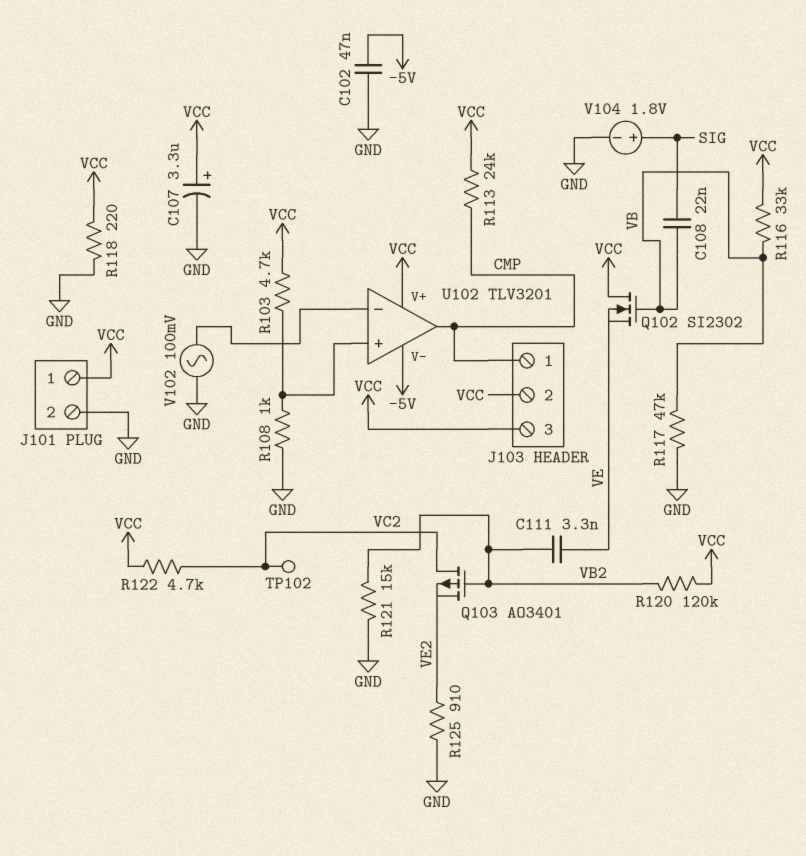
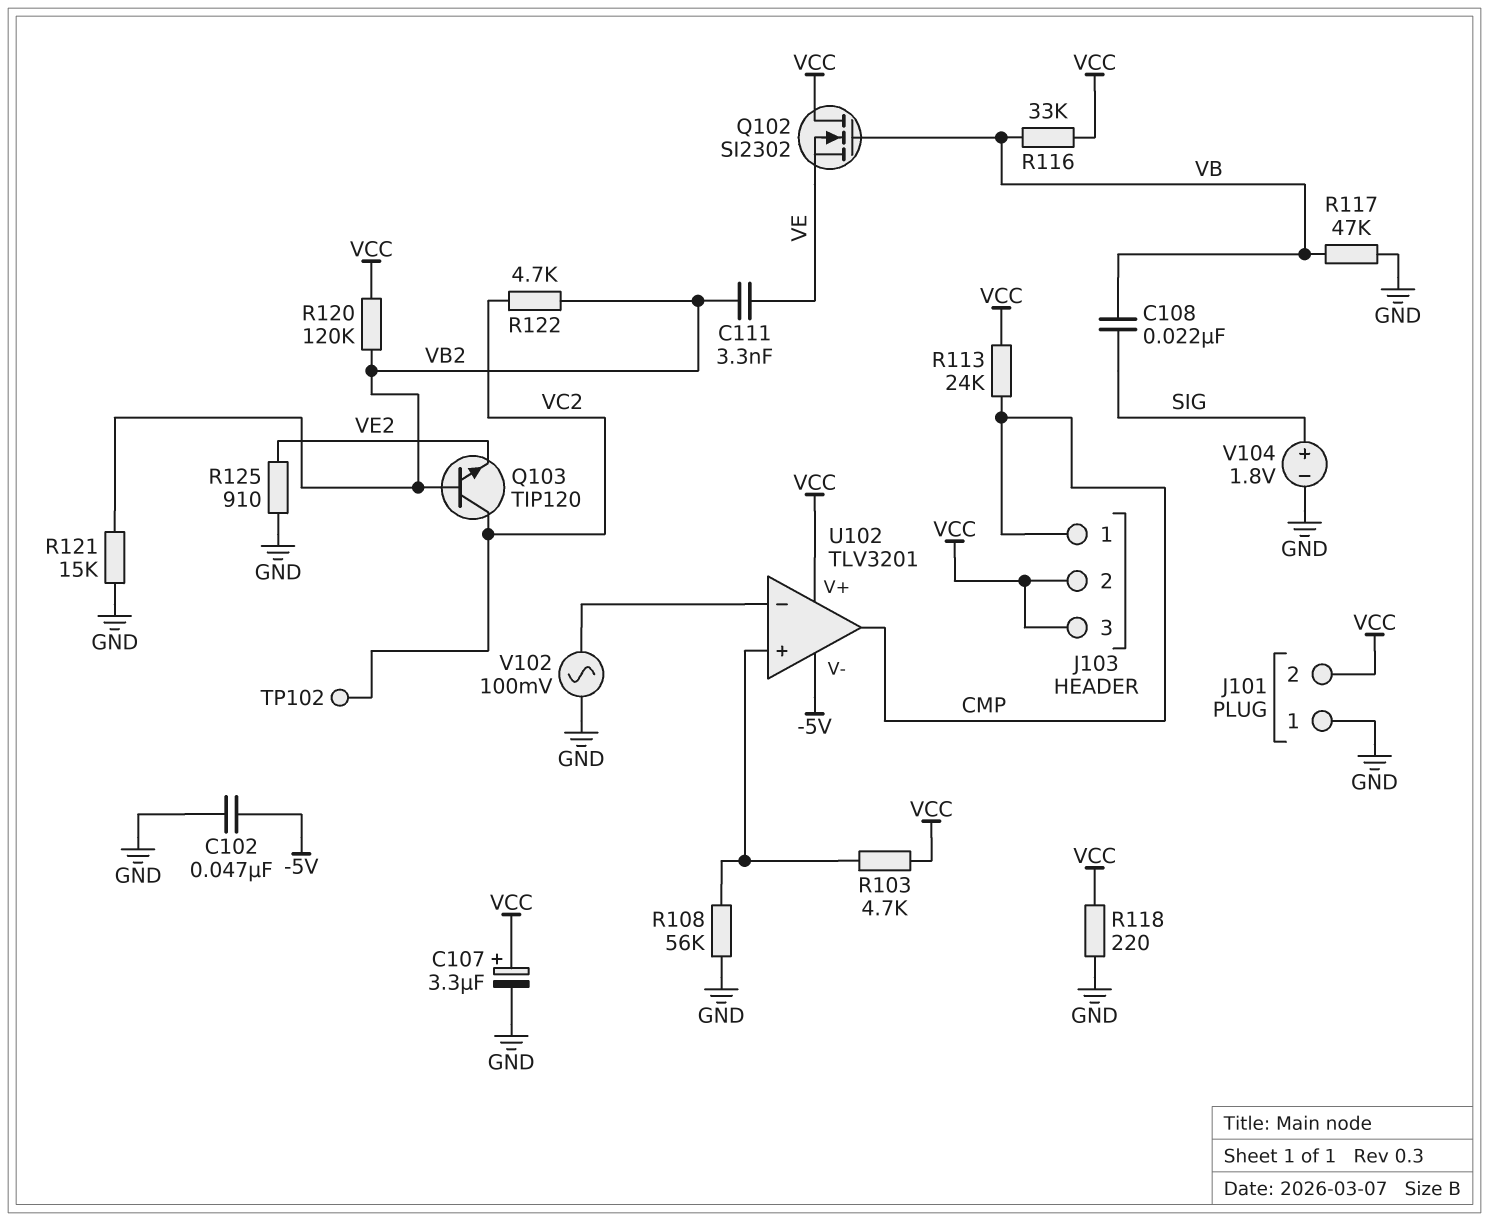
J101 pin 1: VCC -> GND
J101 pin 2: GND -> VCC
Q103: PMOS AO3401 (G VB2, D VC2, S VE2) -> NPN TIP120 (B VB2, C VC2, E VE2)
R108: 1k (GND, U102/in+) -> 56k (GND, U102/in+)
R122: 4.7k (VC2, VCC) -> 4.7k (VB2, VC2)

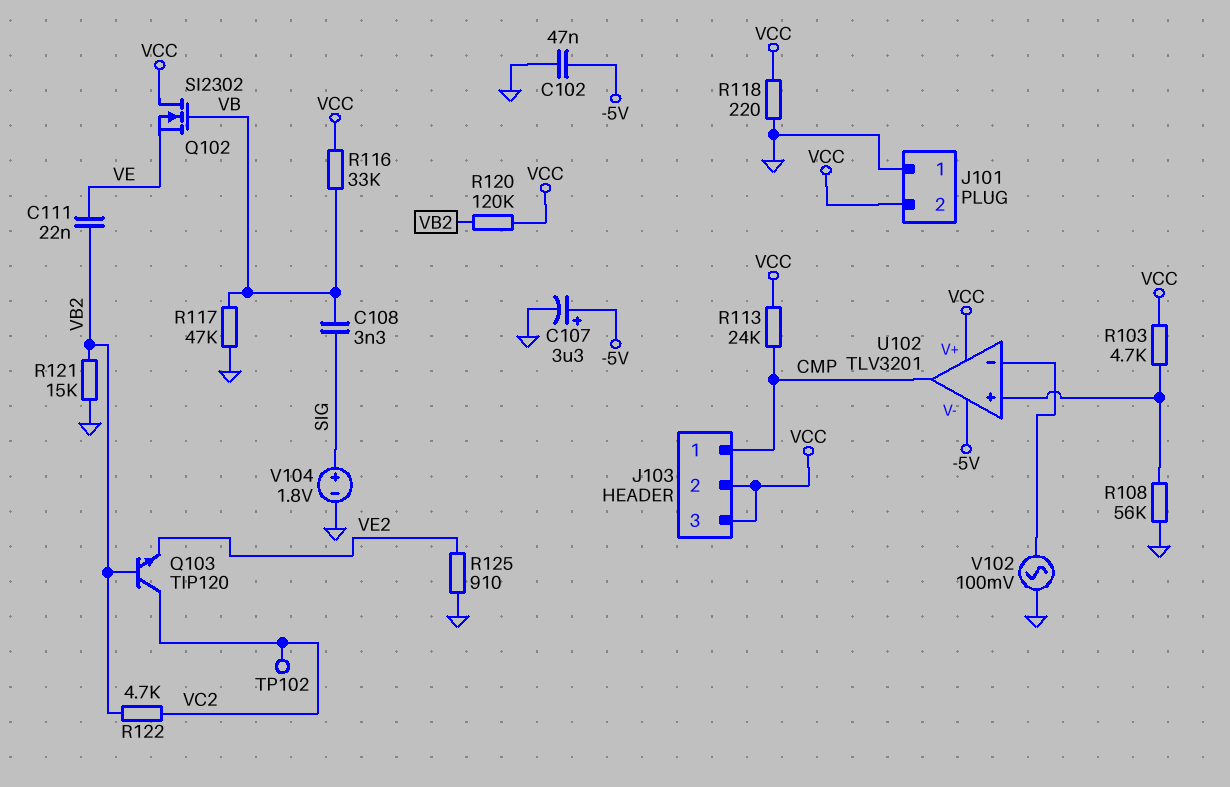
C107: 3.3uF (plus VCC, minus GND) -> 3.3uF (plus -5V, minus GND)
C108: 22nF (SIG, VB) -> 3.3nF (SIG, VB)
C111: 3.3nF (VB2, VE) -> 22nF (VB2, VE)

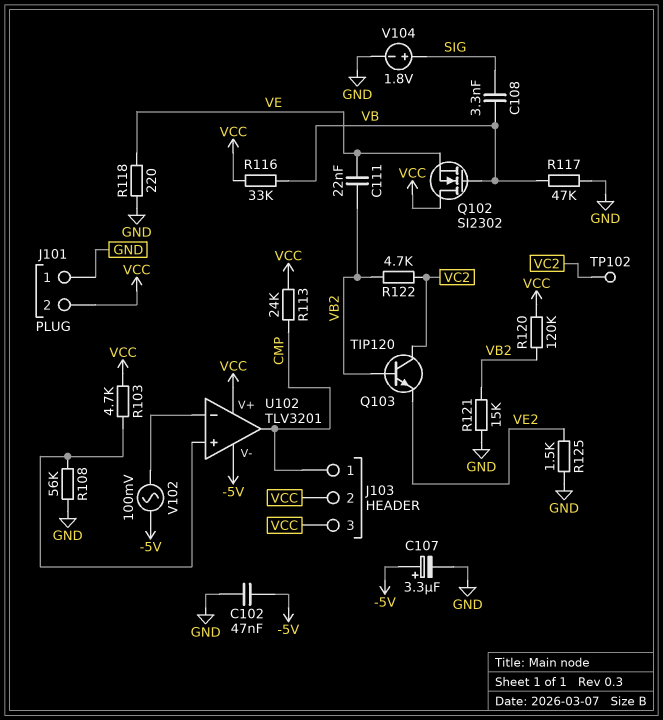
R118: 220 (GND, VCC) -> 220 (GND, VE)
R125: 910 (GND, VE2) -> 1.5k (GND, VE2)
V102: AC 100mV (GND, U102/in-) -> AC 100mV (-5V, U102/in-)

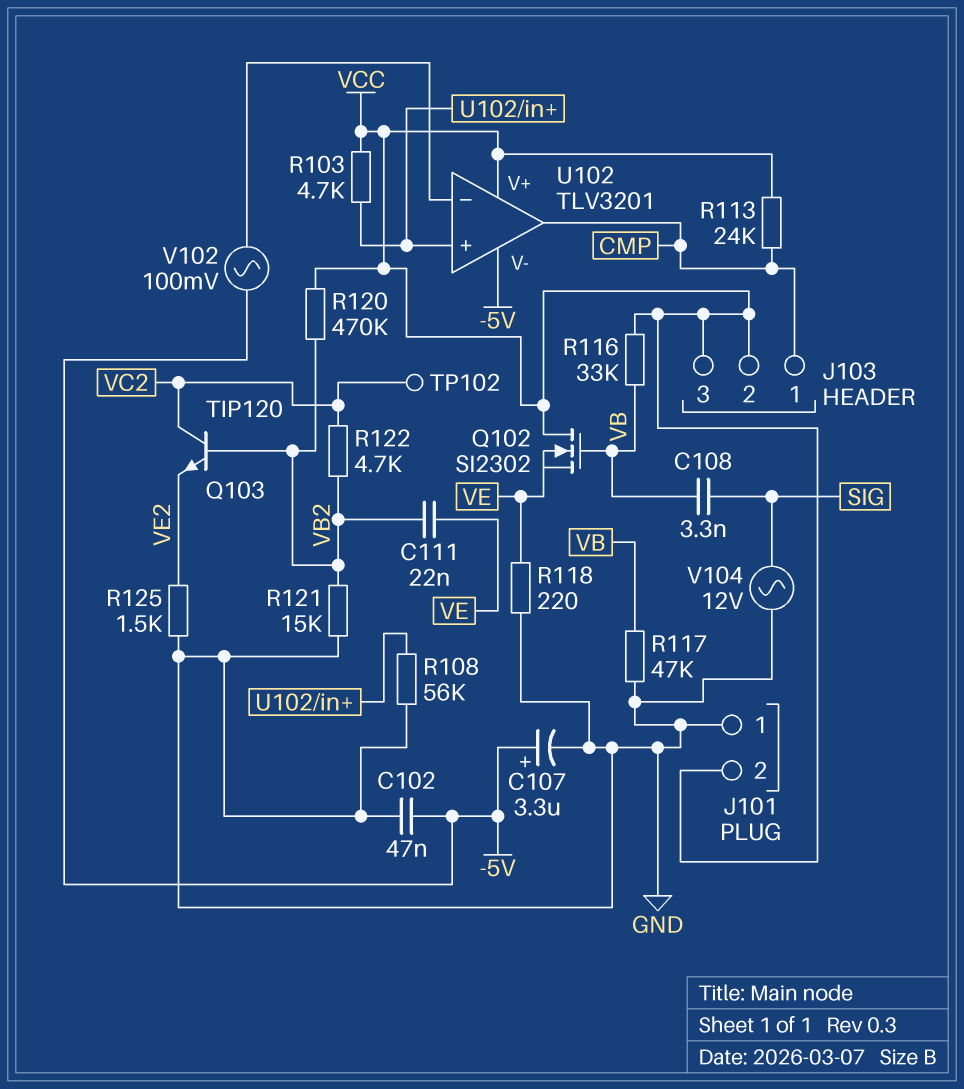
R120: 120k (VB2, VCC) -> 470k (VB2, VCC)
V104: 1.8V (plus SIG, minus GND) -> AC 12V (GND, SIG)

